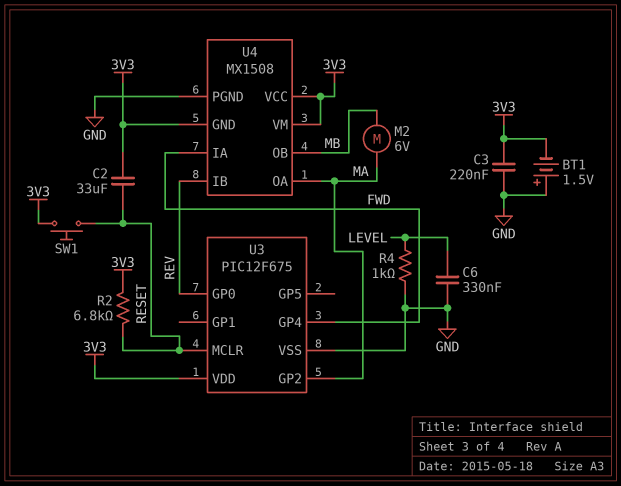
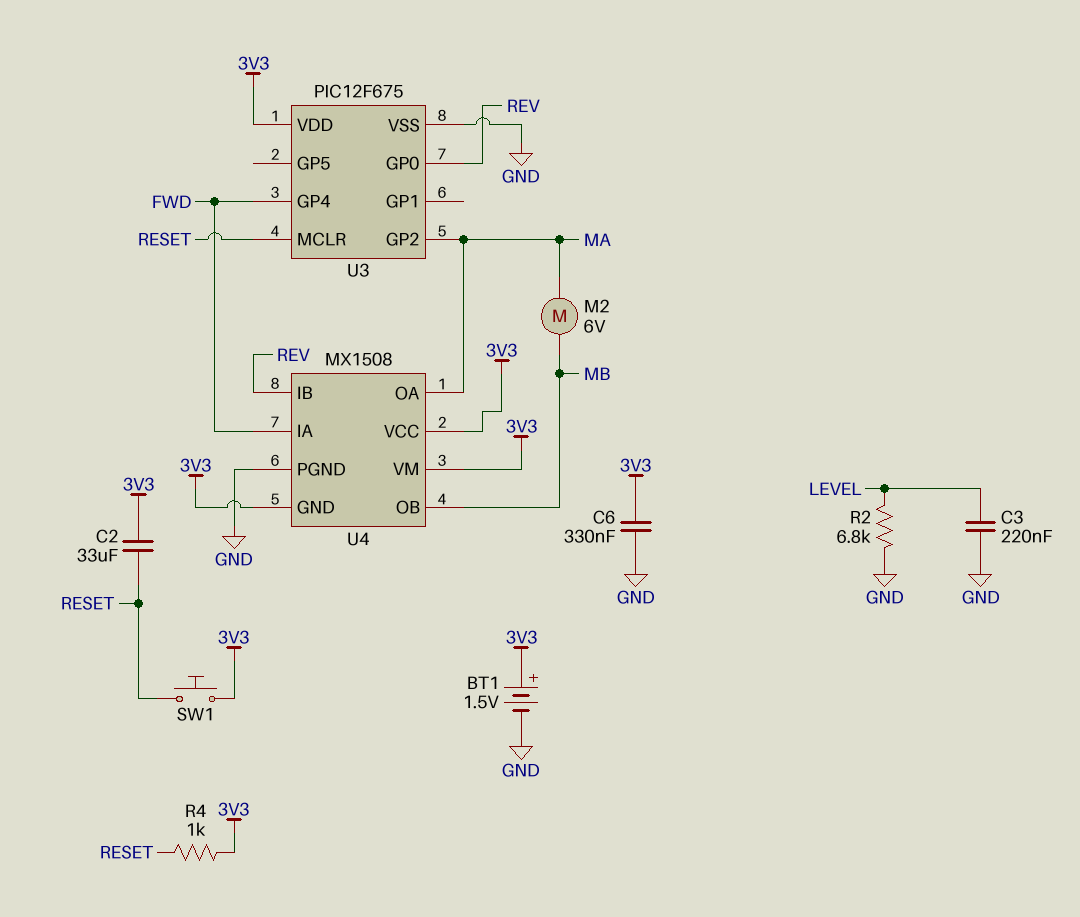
BT1: 1.5V (plus GND, minus 3V3) -> 1.5V (plus 3V3, minus GND)
C3: 220nF (3V3, GND) -> 220nF (GND, LEVEL)
C6: 330nF (GND, LEVEL) -> 330nF (3V3, GND)
R2: 6.8k (3V3, RESET) -> 6.8k (GND, LEVEL)
R4: 1k (GND, LEVEL) -> 1k (3V3, RESET)

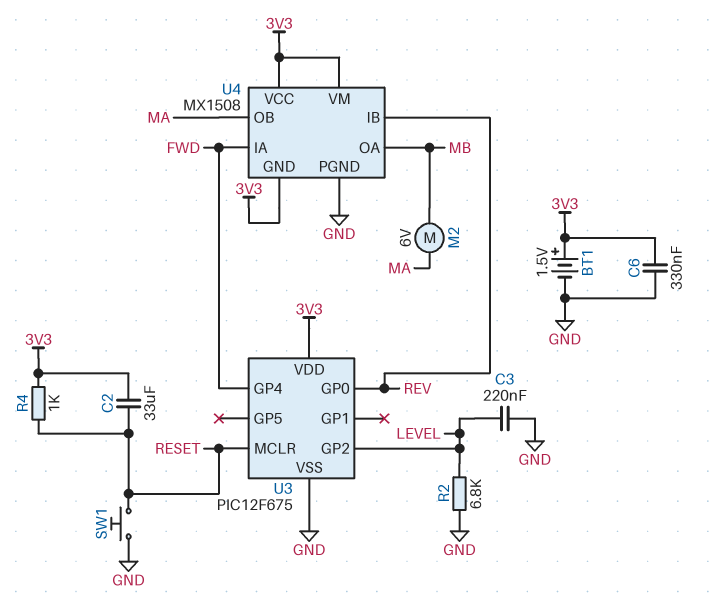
SW1: button (3V3, RESET) -> button (GND, RESET)
U3 pin GP2: MA -> LEVEL
U4 pin OA: MA -> MB
U4 pin OB: MB -> MA

